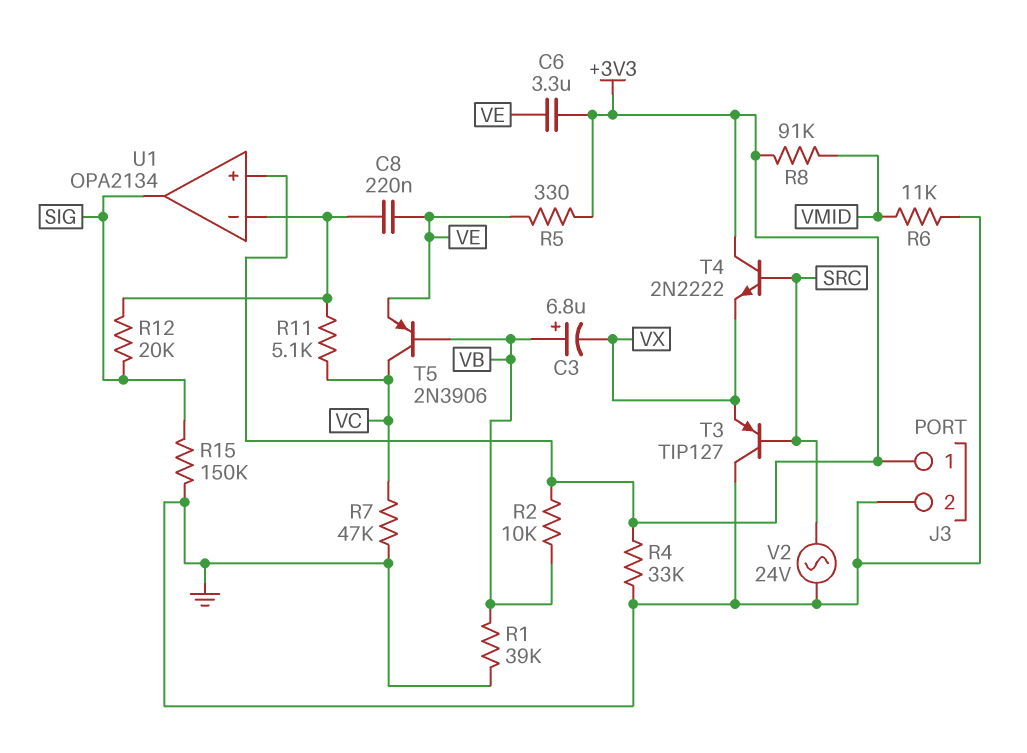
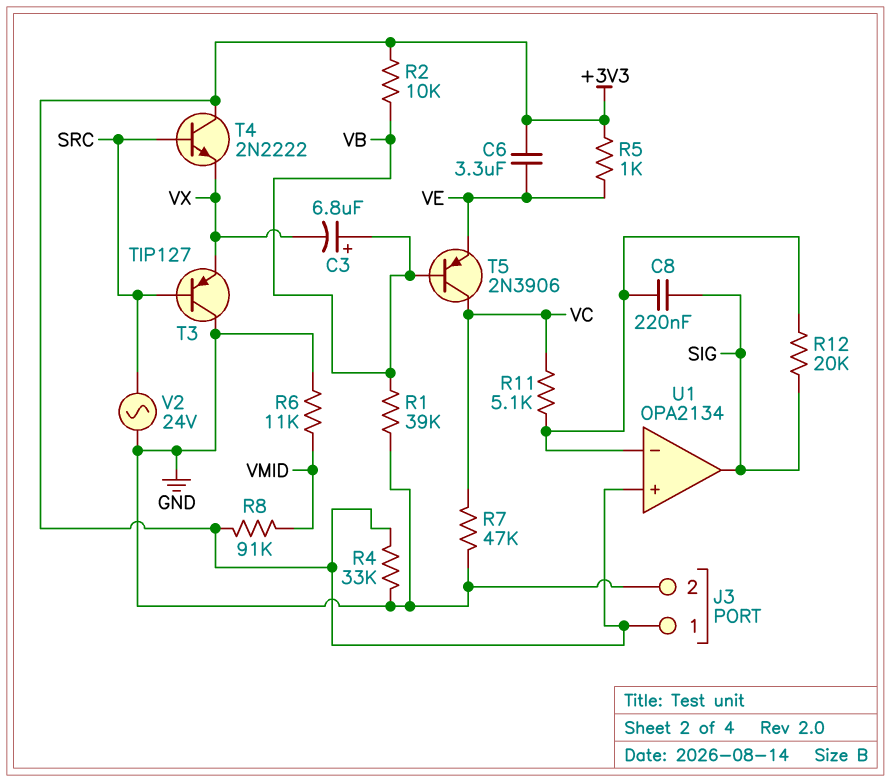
C8: 220nF (U1/in-, VE) -> 220nF (SIG, U1/in-)
R5: 330 (+3V3, VE) -> 1k (+3V3, VE)
R15: 150k (GND, SIG) -> none

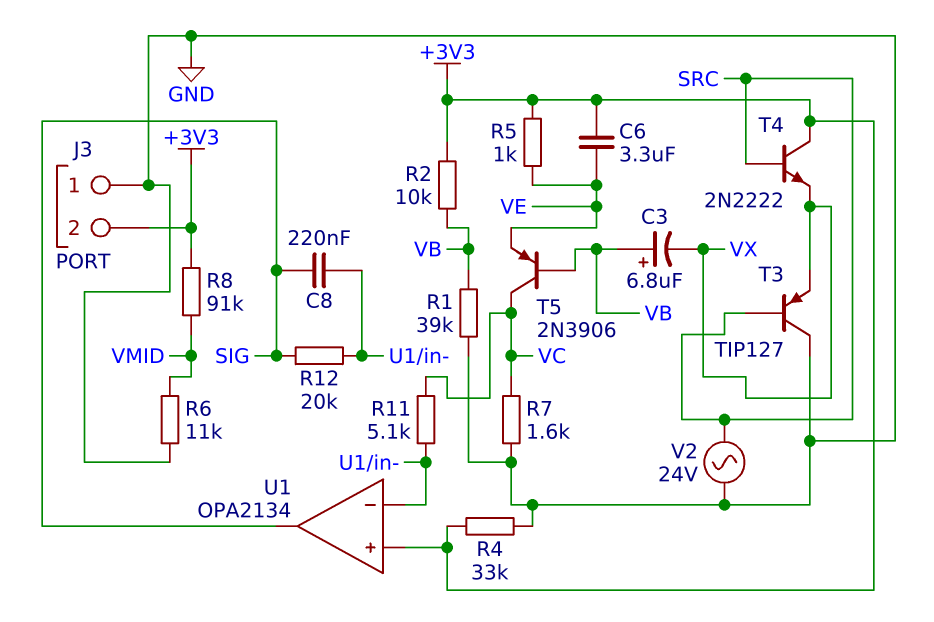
J3 pin 1: +3V3 -> GND
J3 pin 2: GND -> +3V3
R7: 47k (GND, VC) -> 1.6k (GND, VC)

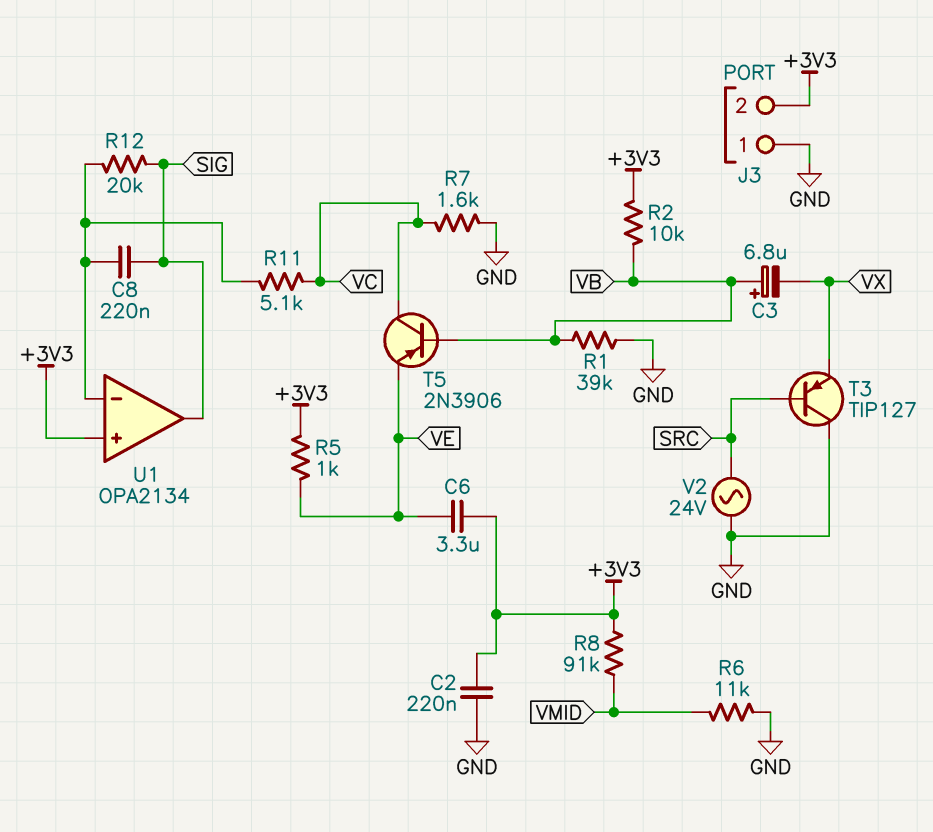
C2: none -> 220nF (+3V3, GND)
R4: 33k (+3V3, GND) -> none
T4: NPN 2N2222 (B SRC, C +3V3, E VX) -> none

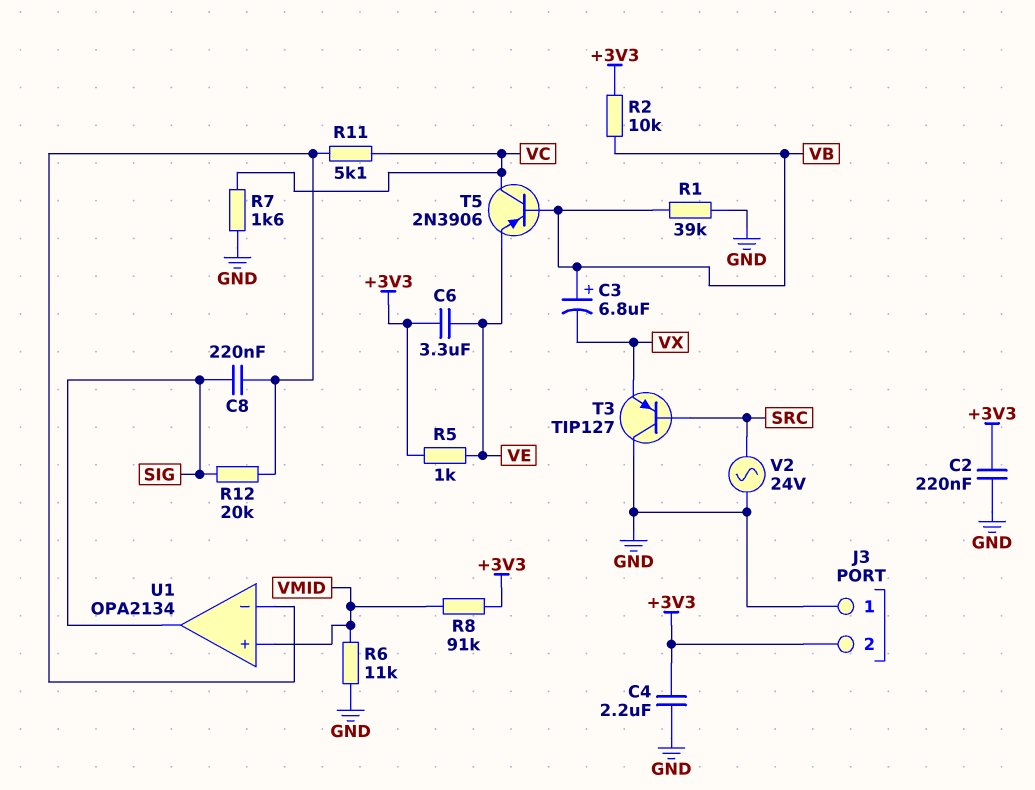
C4: none -> 2.2uF (+3V3, GND)
U1 pin in+: +3V3 -> VMID

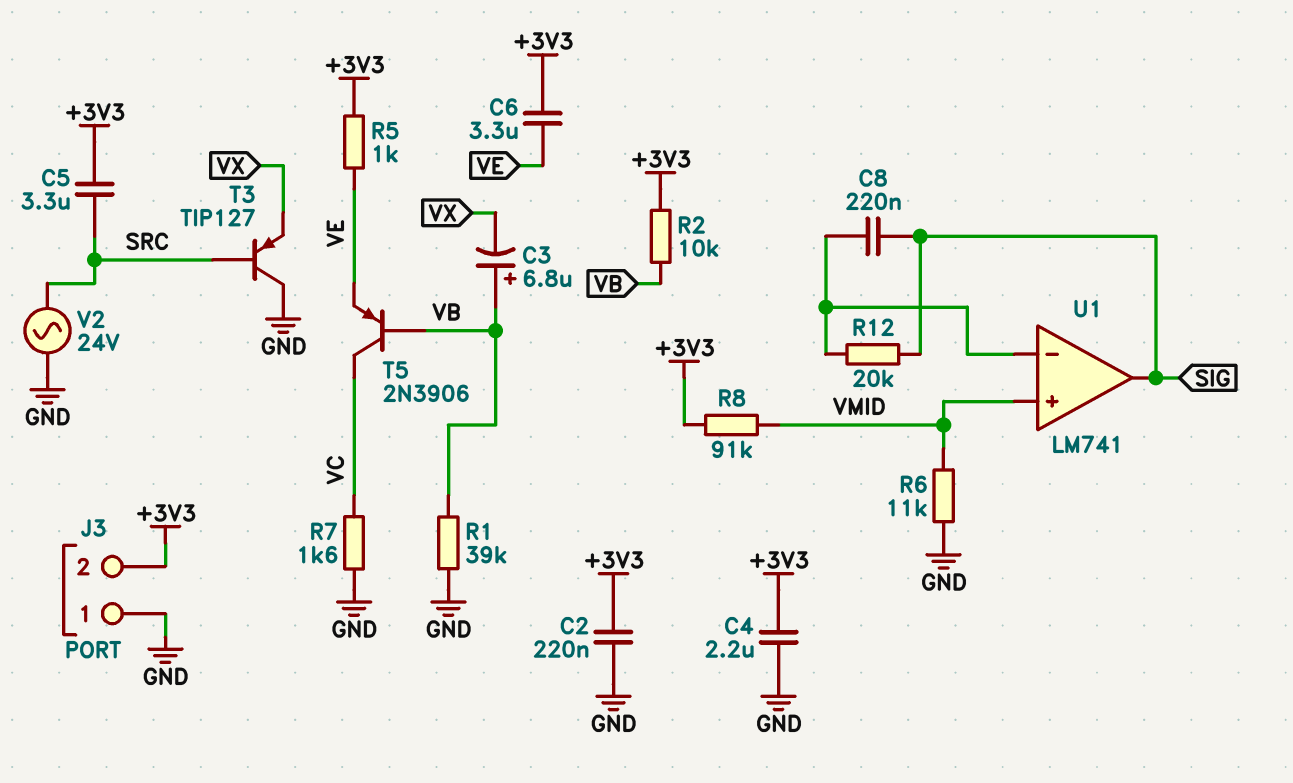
C5: none -> 3.3uF (+3V3, SRC)
R11: 5.1k (U1/in-, VC) -> none
U1: OPA2134 -> LM741

